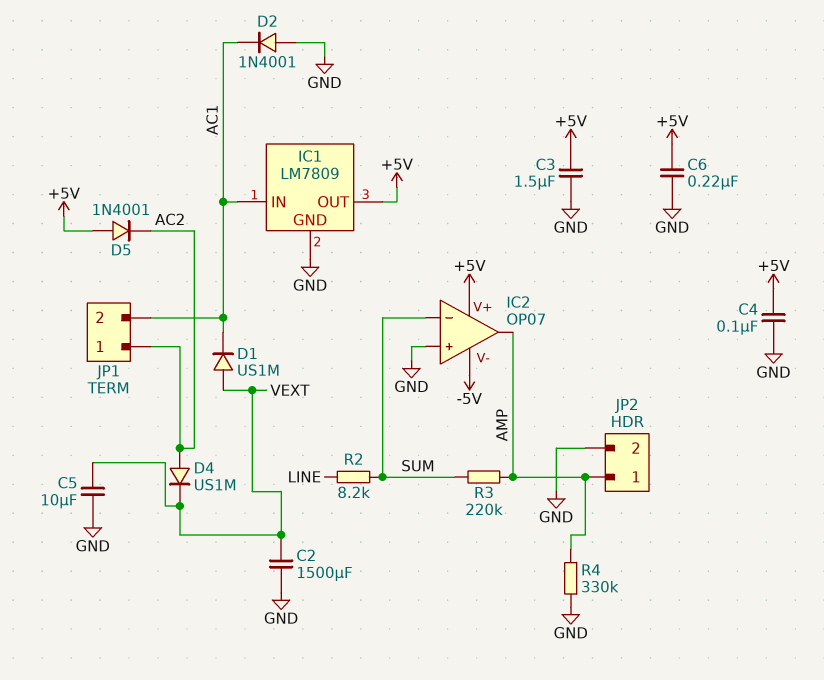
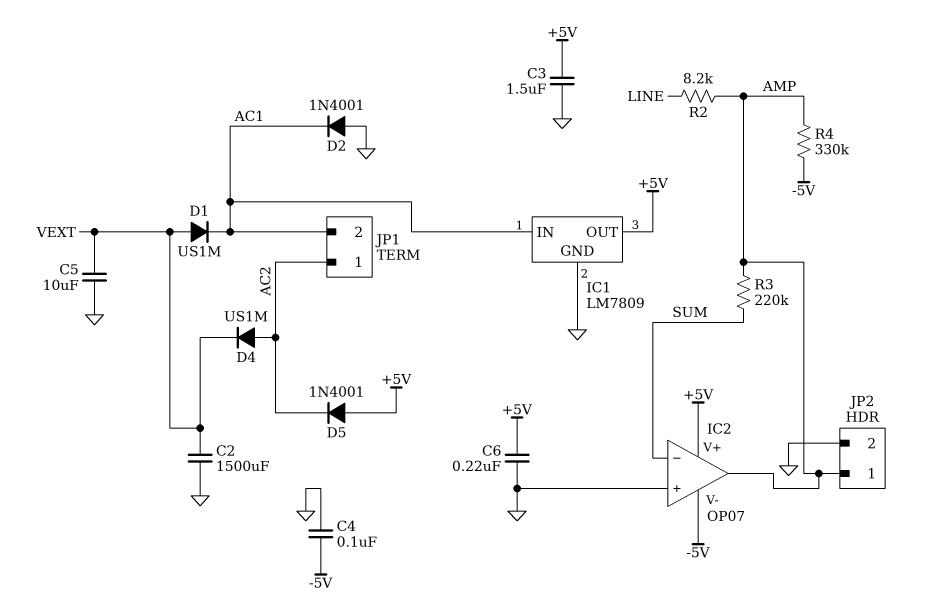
C4: 100nF (+5V, GND) -> 100nF (-5V, GND)
R2: 8.2k (LINE, SUM) -> 8.2k (AMP, LINE)
R4: 330k (AMP, GND) -> 330k (-5V, AMP)

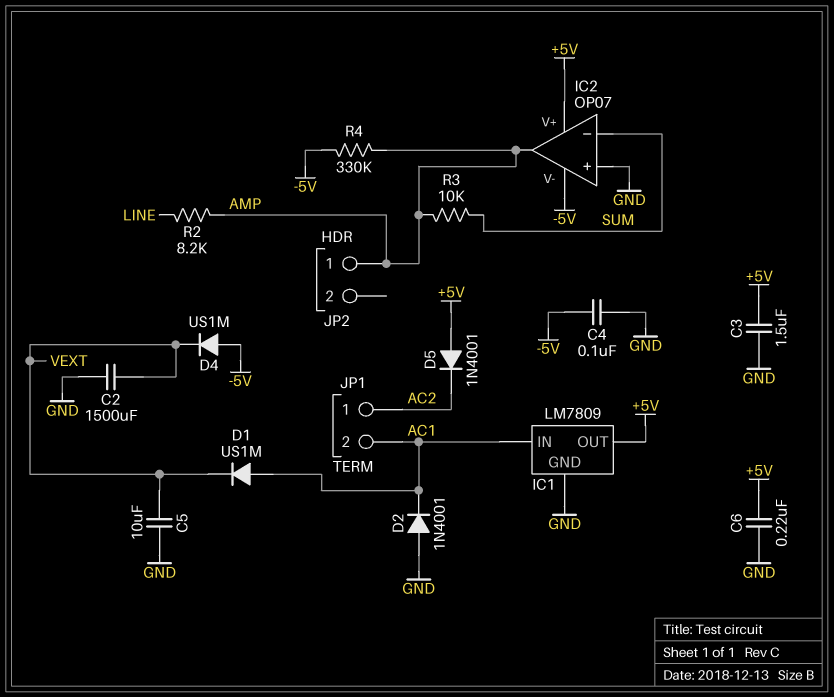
D1: diode US1M (A VEXT, K AC1) -> diode US1M (A AC1, K VEXT)
D4: diode US1M (A AC2, K VEXT) -> diode US1M (A -5V, K VEXT)
JP2 pin 2: GND -> none
R3: 220k (AMP, SUM) -> 10k (AMP, SUM)

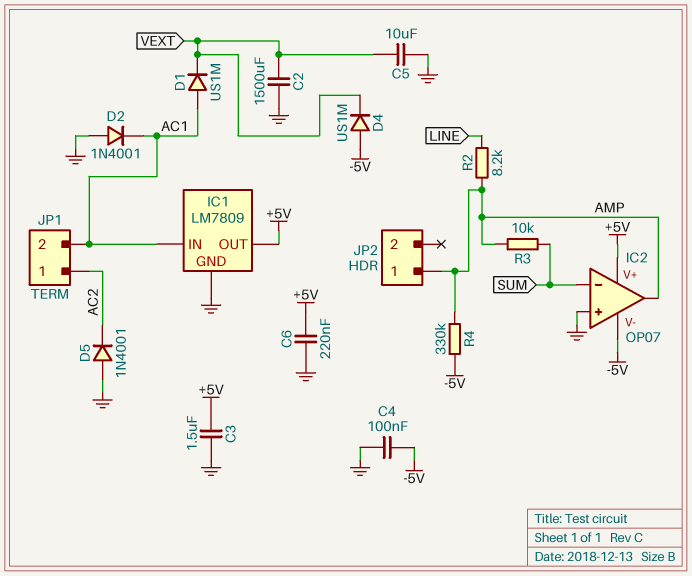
D5: diode 1N4001 (A +5V, K AC2) -> diode 1N4001 (A GND, K AC2)

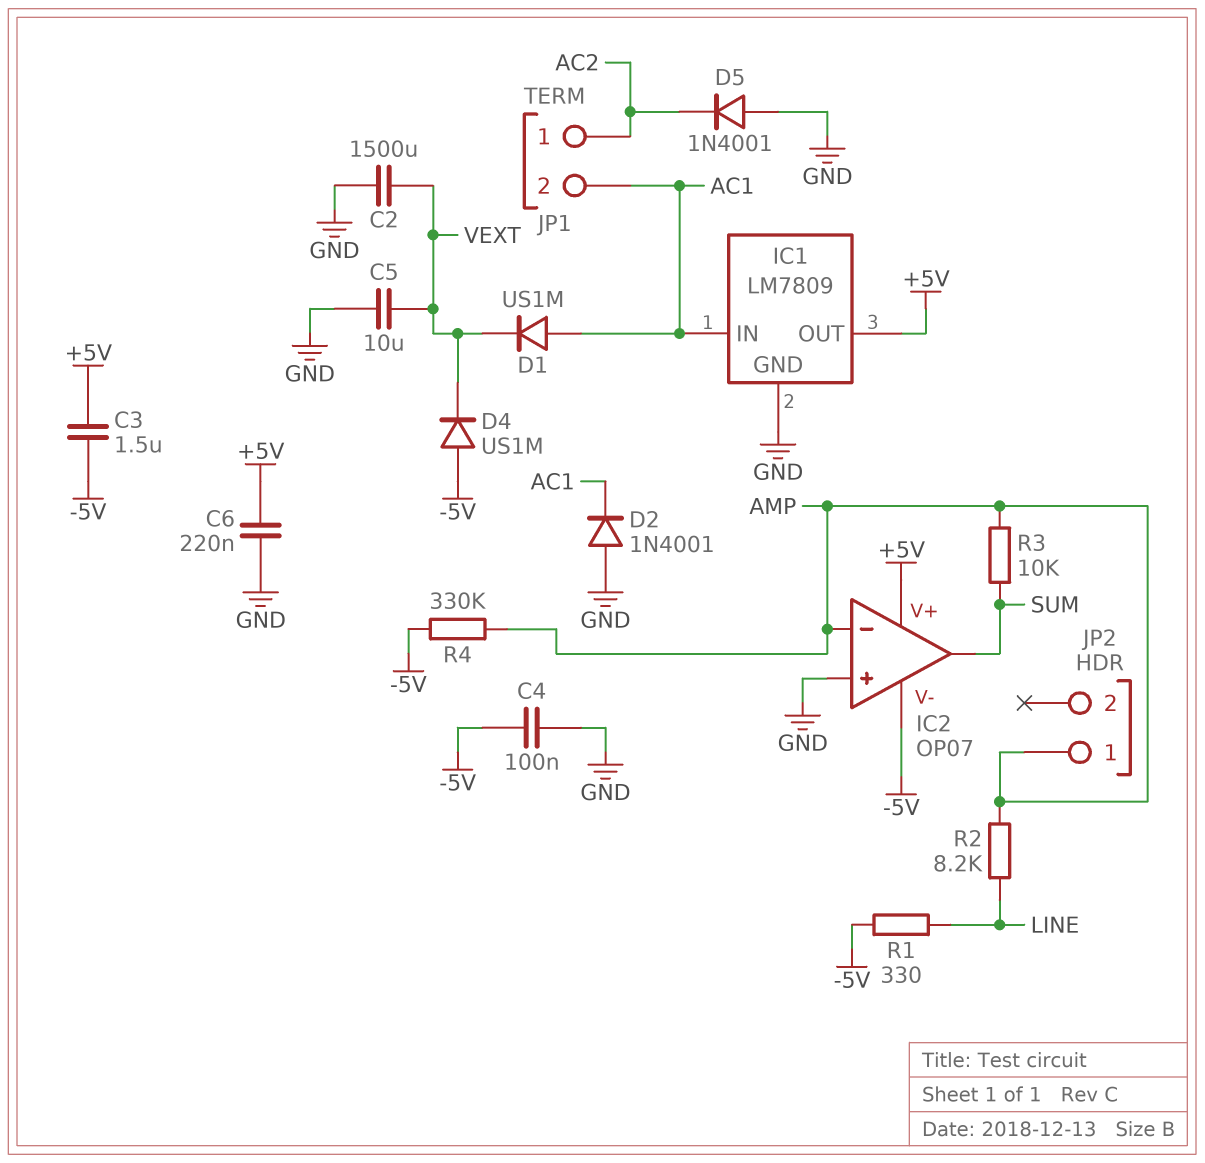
C3: 1.5uF (+5V, GND) -> 1.5uF (+5V, -5V)
IC2 pin in-: SUM -> AMP
IC2 pin out: AMP -> SUM
R1: none -> 330 (-5V, LINE)

